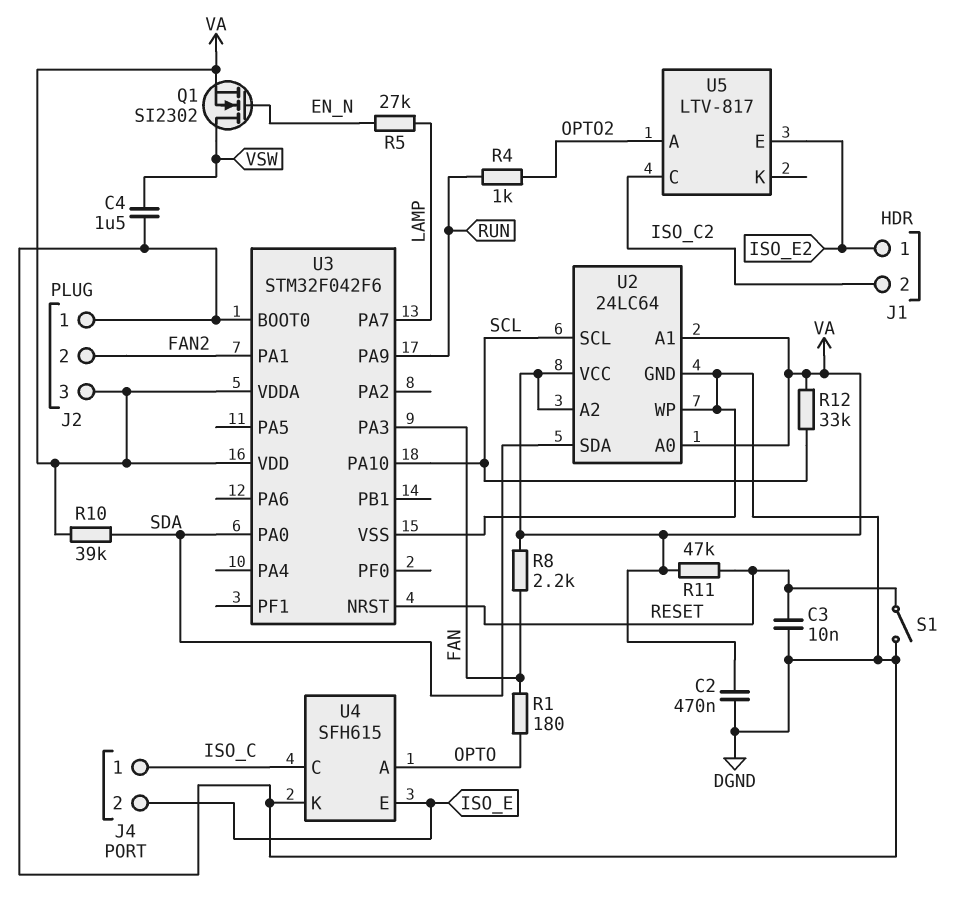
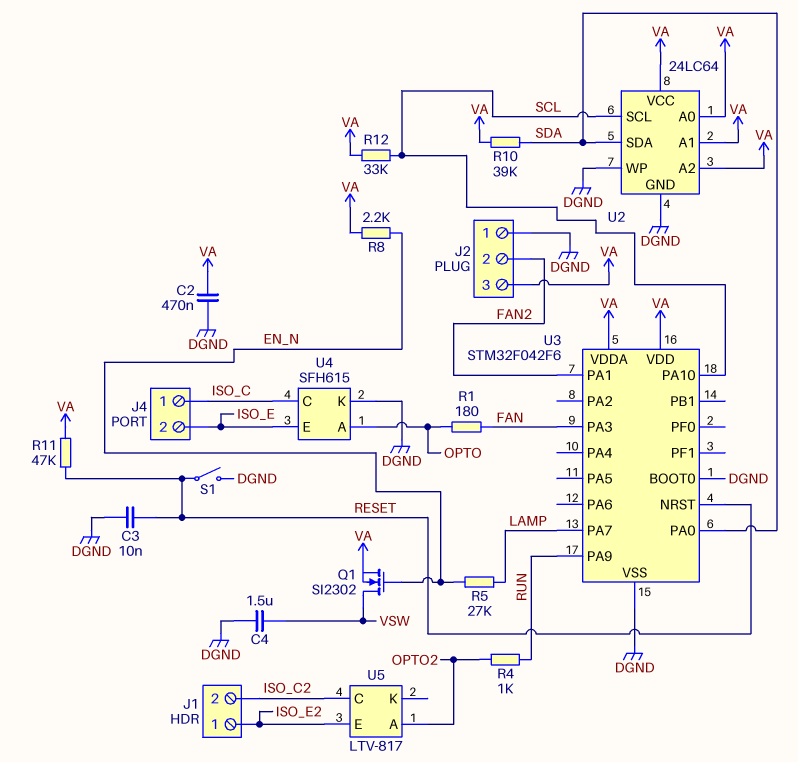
R8: 2.2k (FAN, VA) -> 2.2k (EN_N, VA)

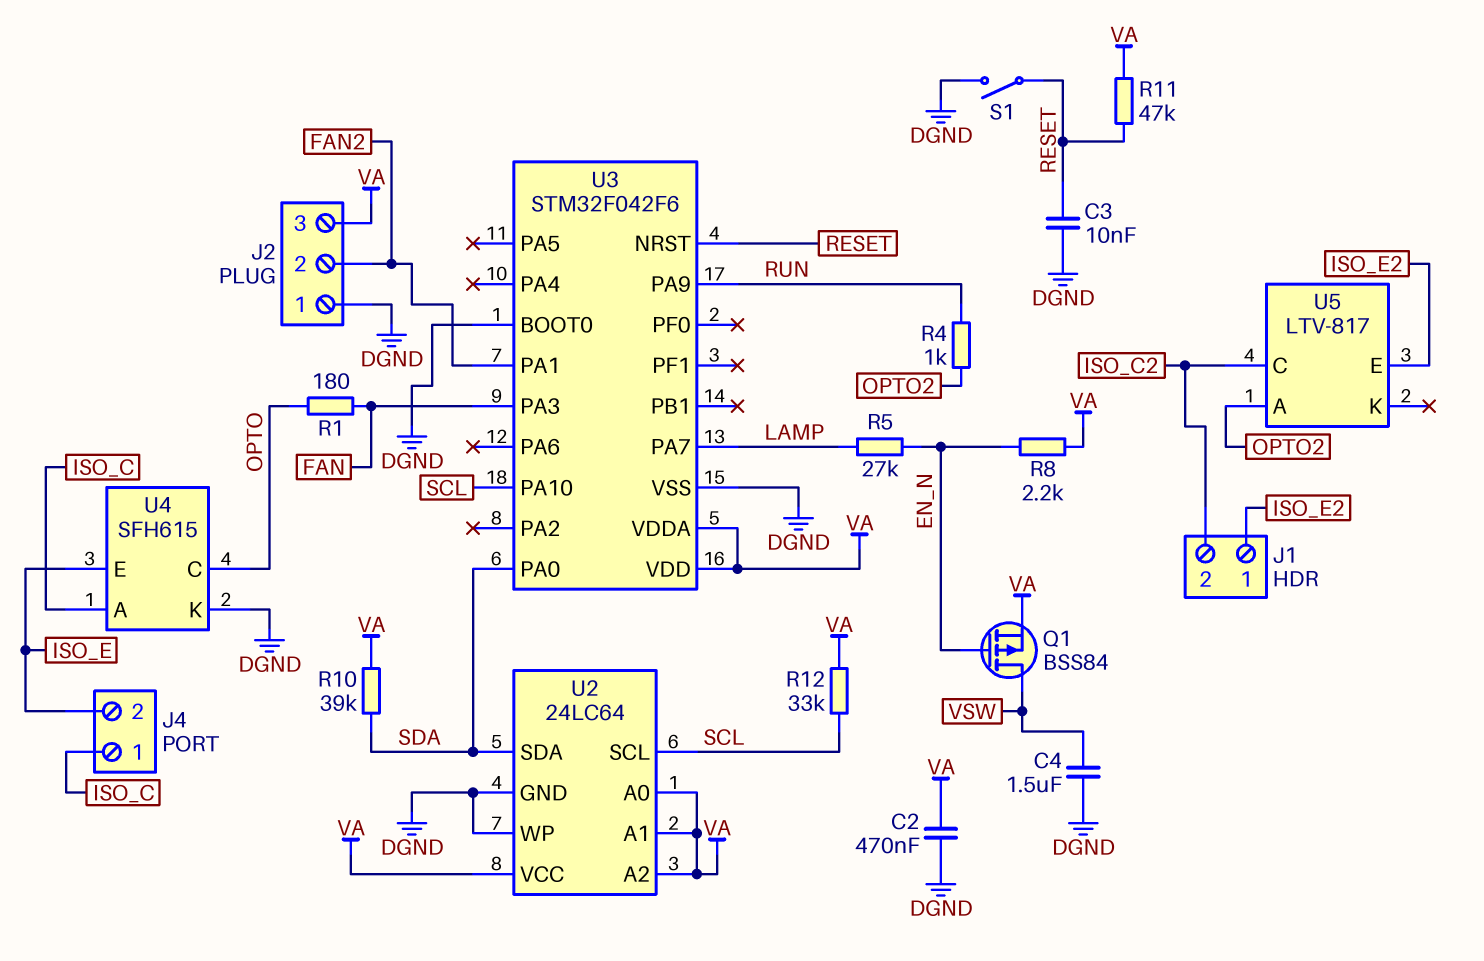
Q1: NMOS SI2302 (G EN_N, D VSW, S VA) -> PMOS BSS84 (G EN_N, D VSW, S VA)
U4 pin A: OPTO -> ISO_C
U4 pin C: ISO_C -> OPTO

